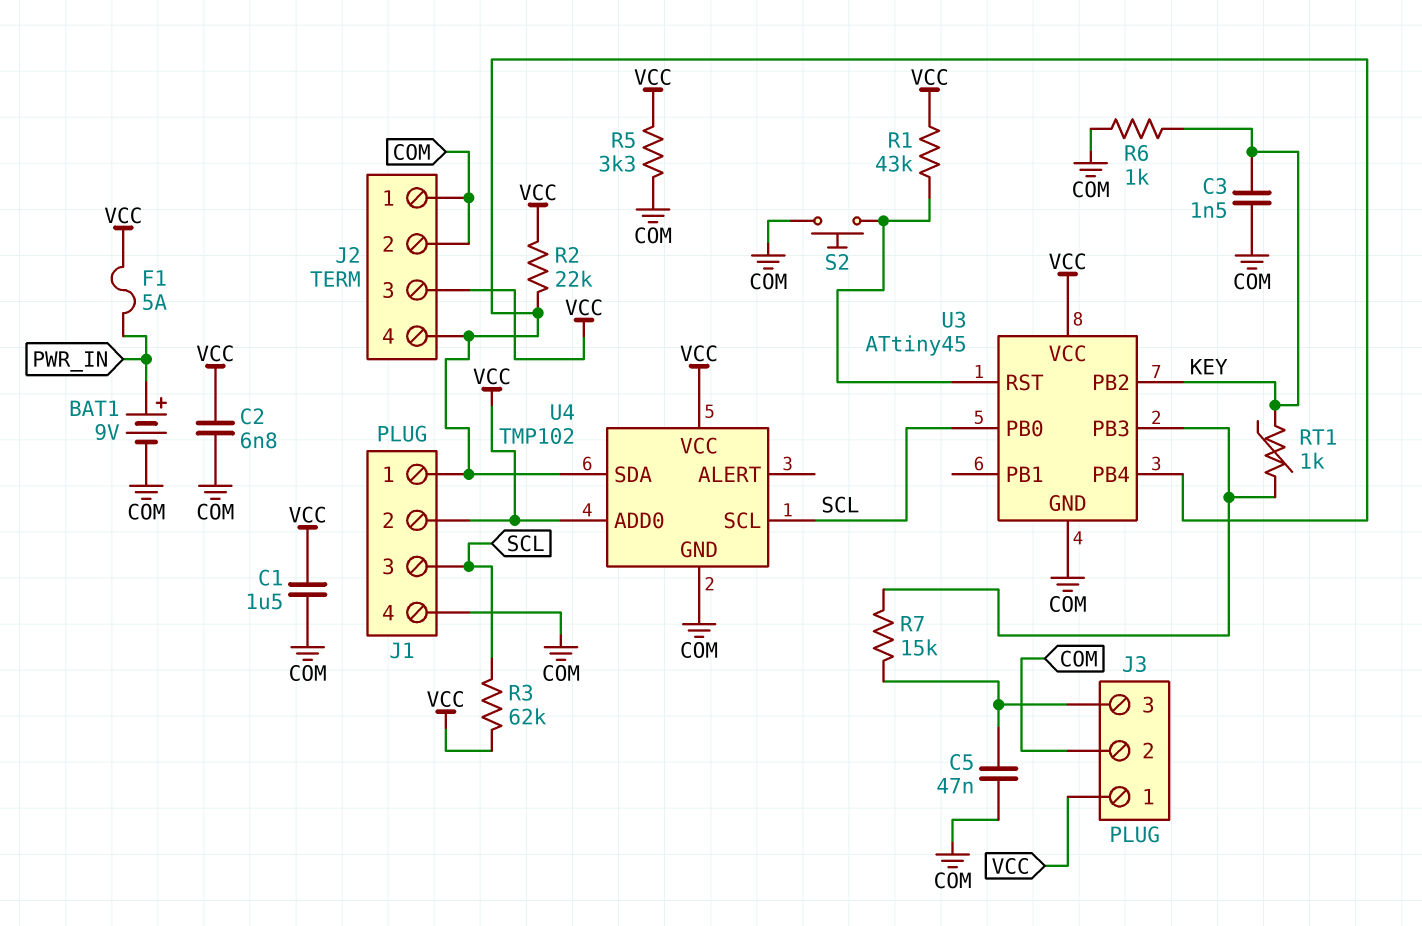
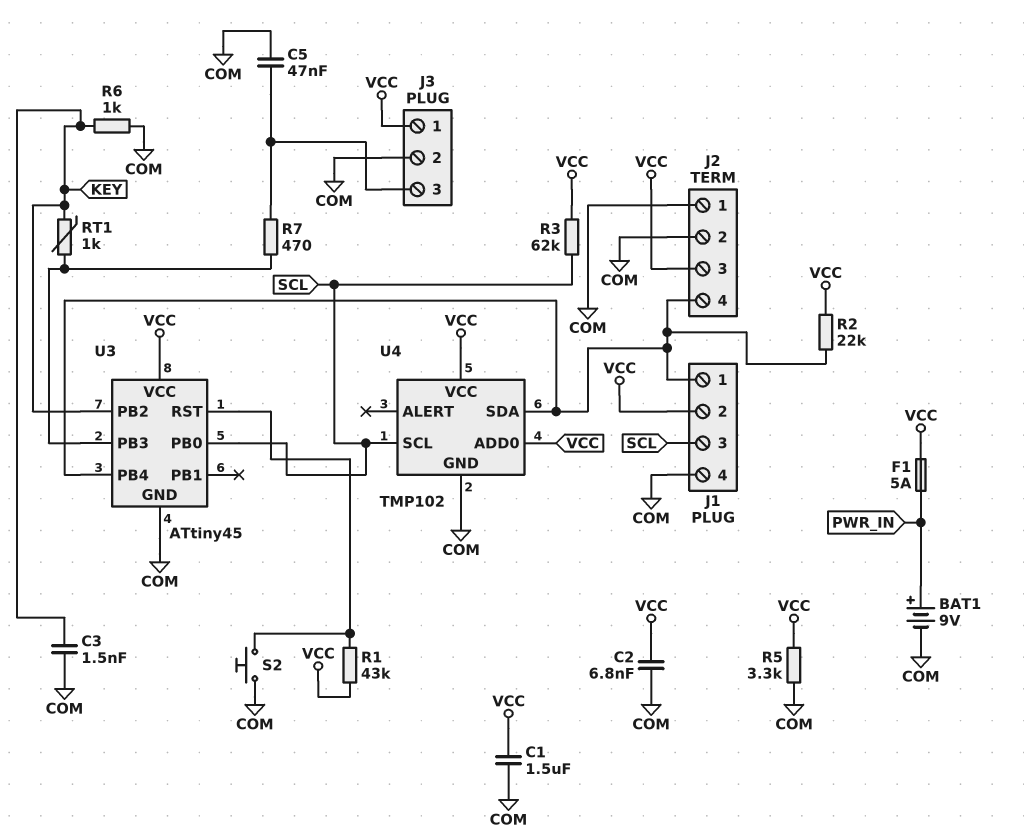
R7: 15k (J3/3, U3/PB3) -> 470 (J3/3, U3/PB3)

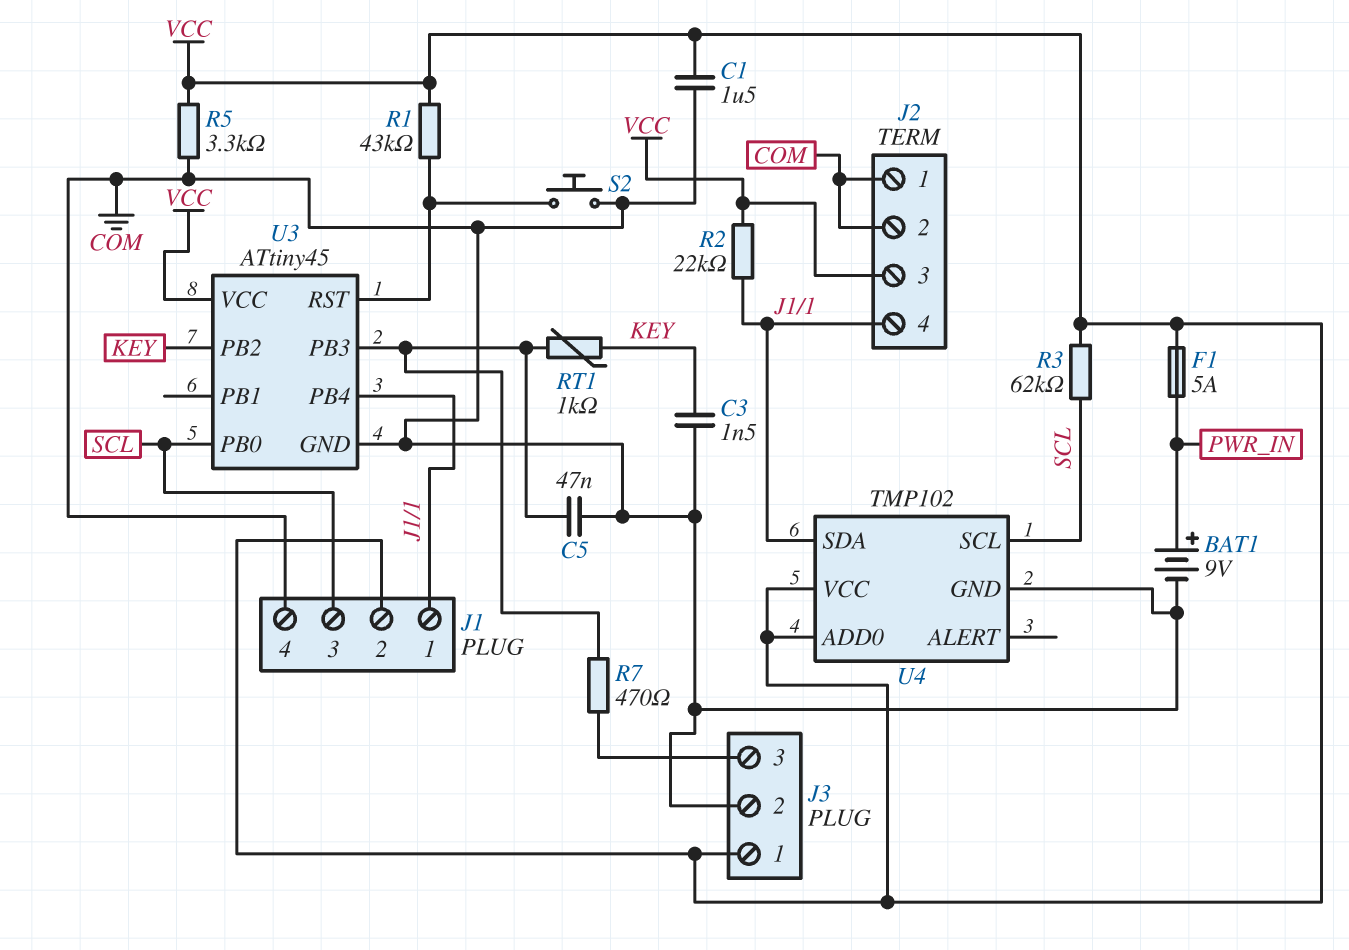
C2: 6.8nF (COM, VCC) -> none
C5: 47nF (COM, J3/3) -> 47nF (COM, U3/PB3)
R6: 1k (COM, KEY) -> none

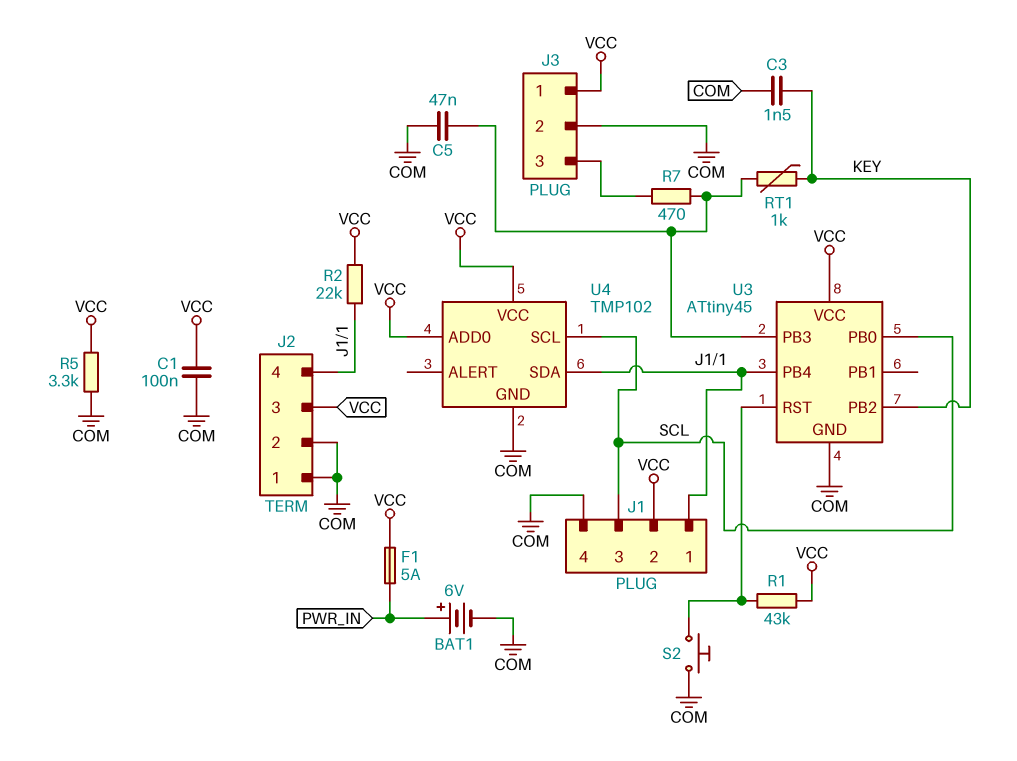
BAT1: 9V (plus PWR_IN, minus COM) -> 6V (plus PWR_IN, minus COM)
C1: 1.5uF (COM, VCC) -> 100nF (COM, VCC)
R3: 62k (SCL, VCC) -> none

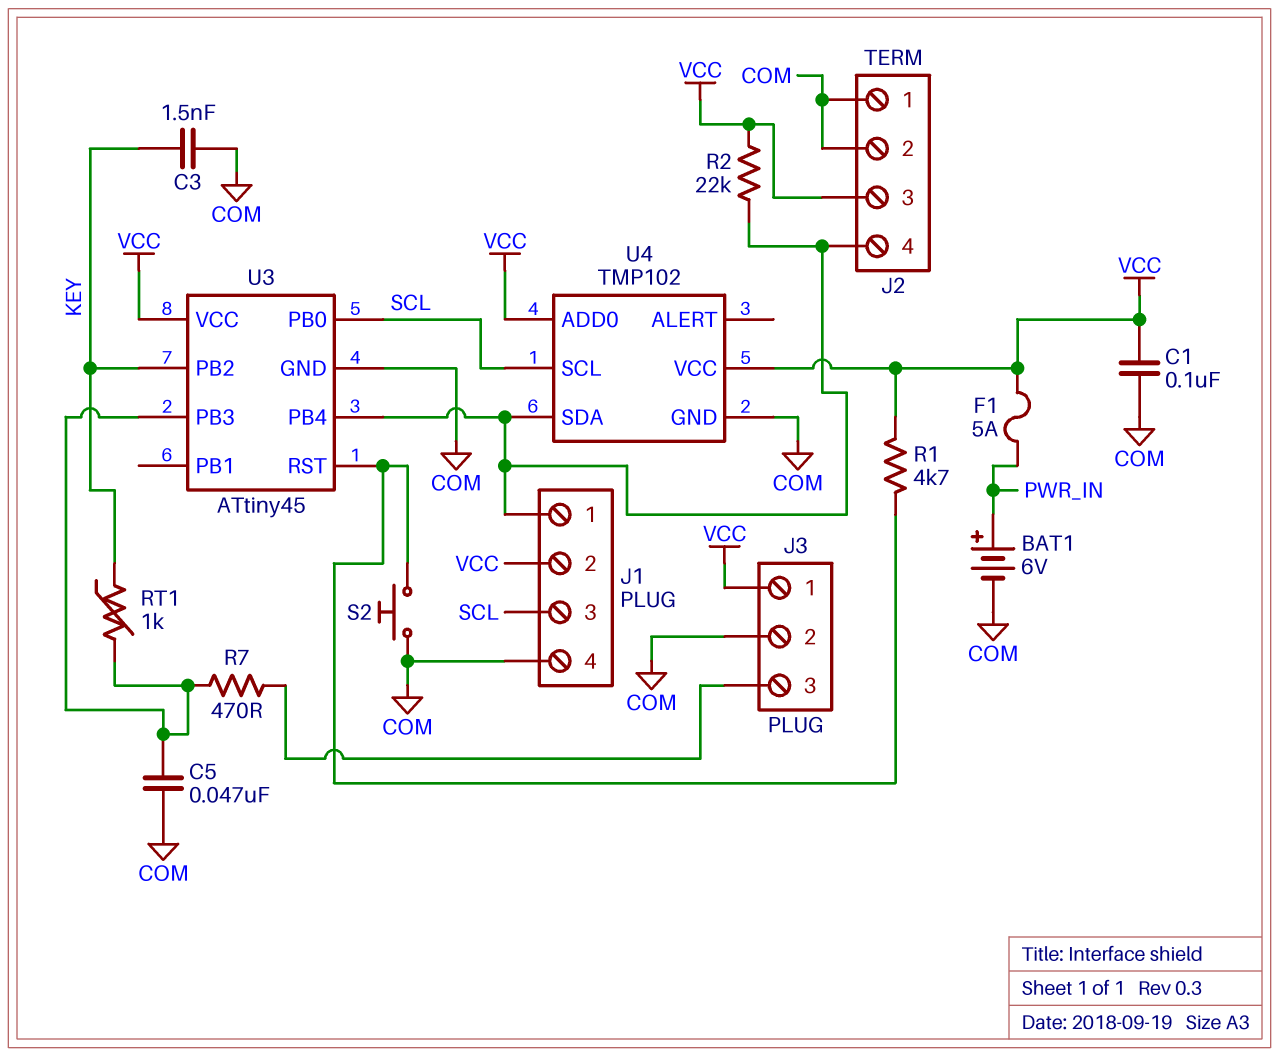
R1: 43k (U3/RST, VCC) -> 4.7k (U3/RST, VCC)
R5: 3.3k (COM, VCC) -> none

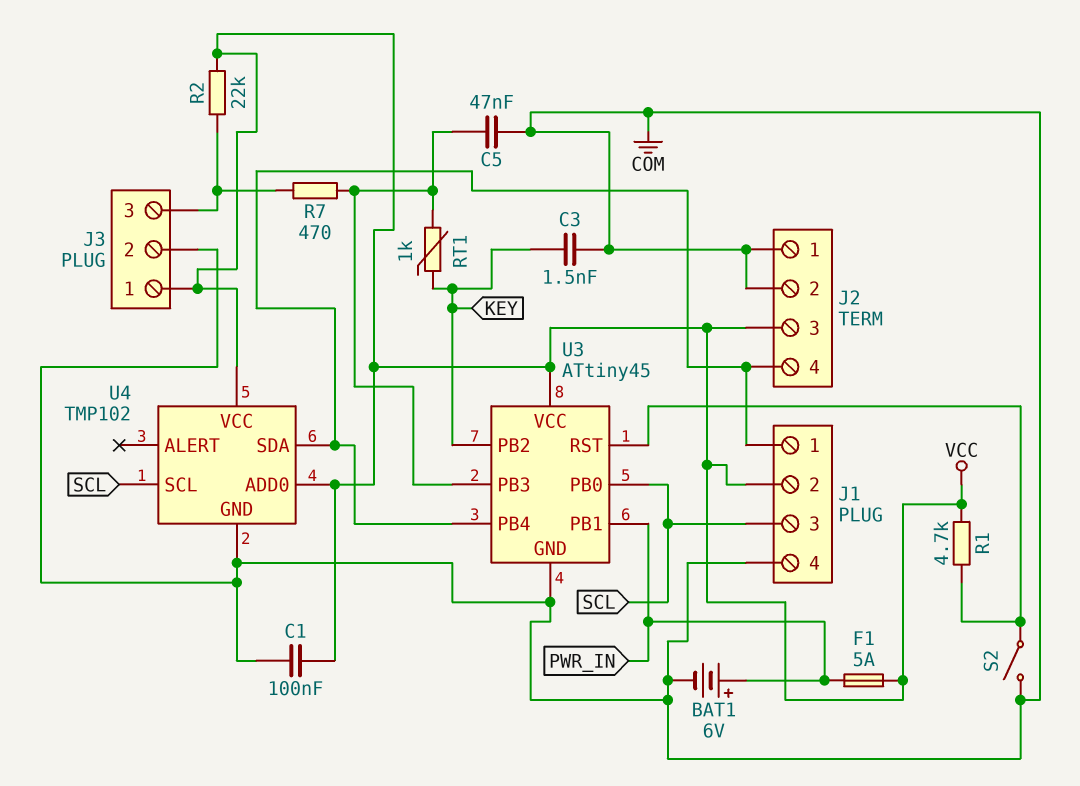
R2: 22k (J1/1, VCC) -> 22k (J3/3, VCC)
S2: button (COM, U3/RST) -> switch (COM, U3/RST)
U3 pin PB1: none -> PWR_IN

